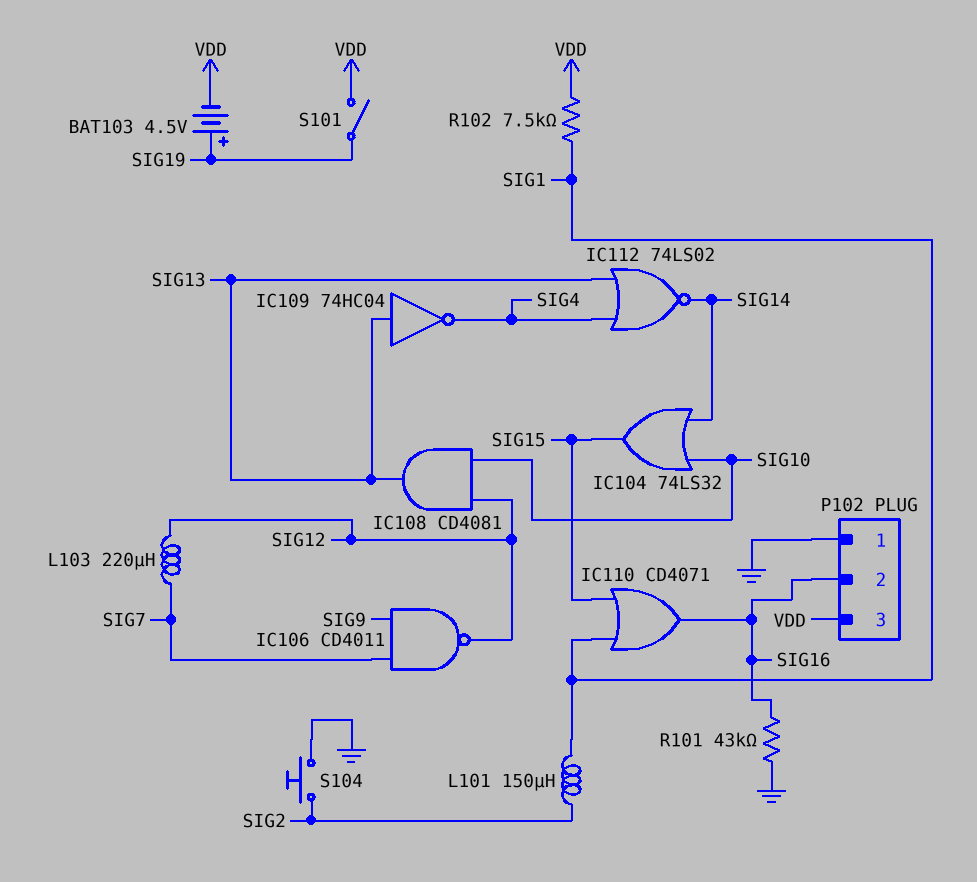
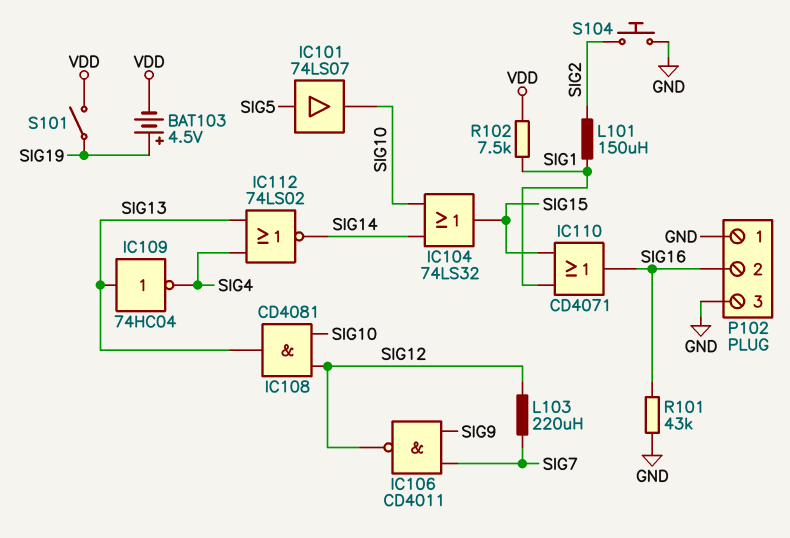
IC101: none -> buffer 74LS07 (in SIG5, out SIG10)
P102 pin 3: VDD -> GND

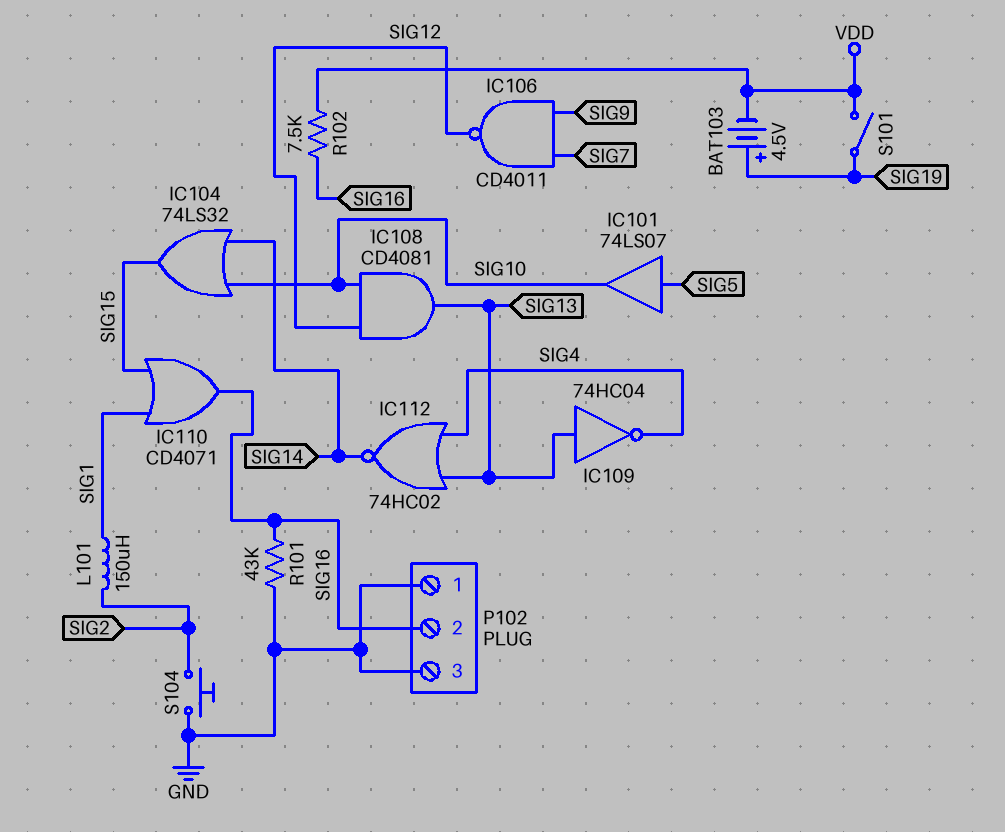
IC112: NOR 74LS02 (in SIG4, in SIG13, out SIG14) -> NOR 74HC02 (in SIG4, in SIG13, out SIG14)
L103: 220uH (SIG7, SIG12) -> none
R102: 7.5k (SIG1, VDD) -> 7.5k (SIG16, VDD)

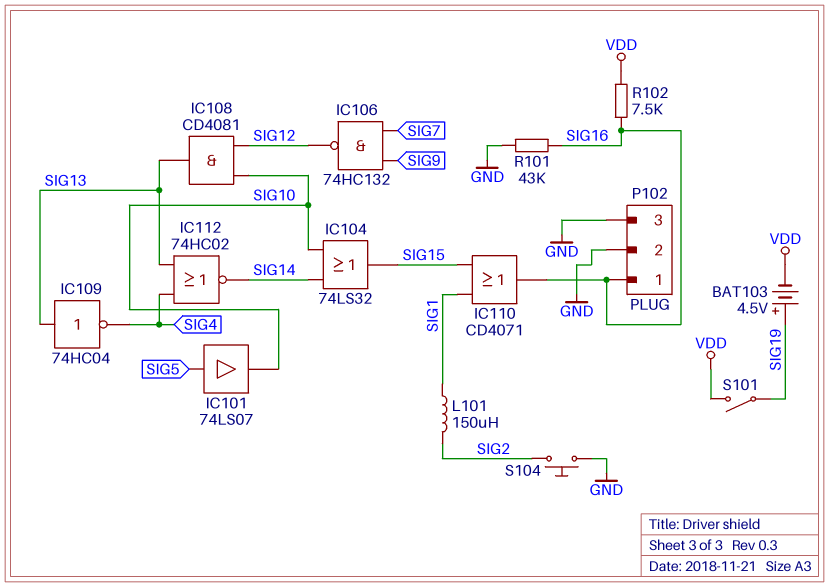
IC106: NAND CD4011 (in SIG7, in SIG9, out SIG12) -> NAND 74HC132 (in SIG7, in SIG9, out SIG12)
P102 pin 1: GND -> SIG16
P102 pin 2: SIG16 -> GND

